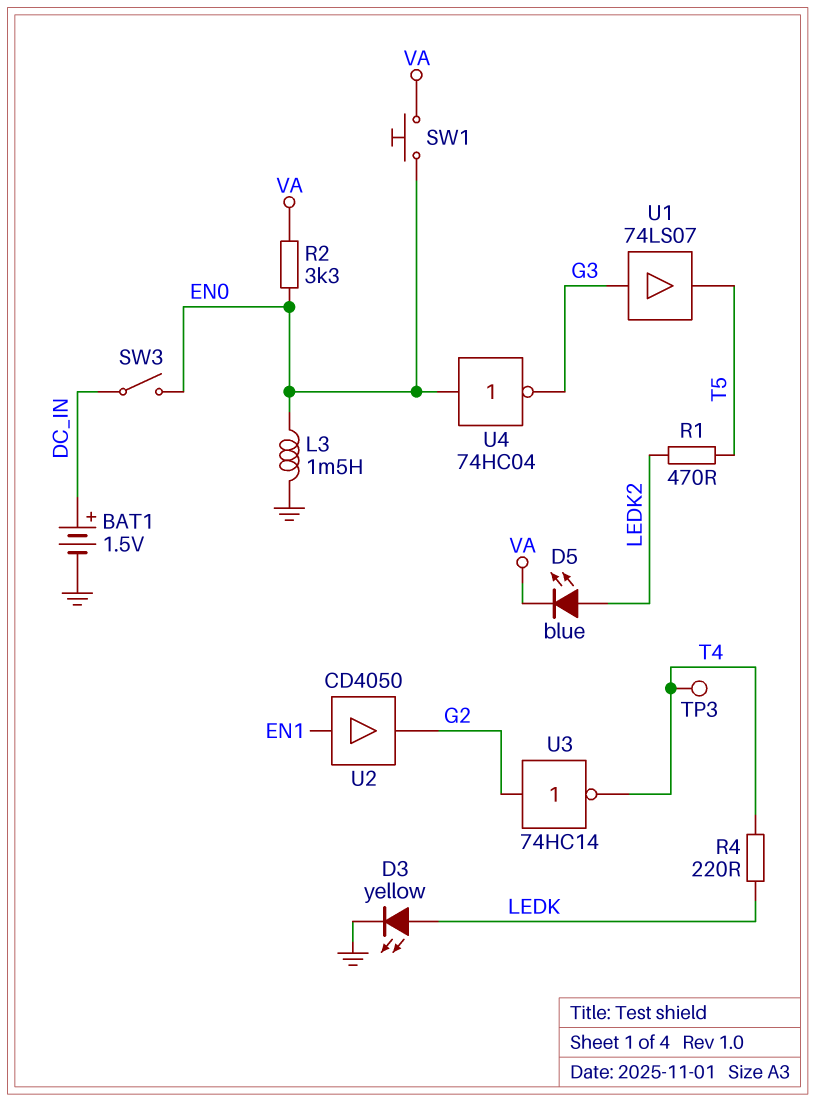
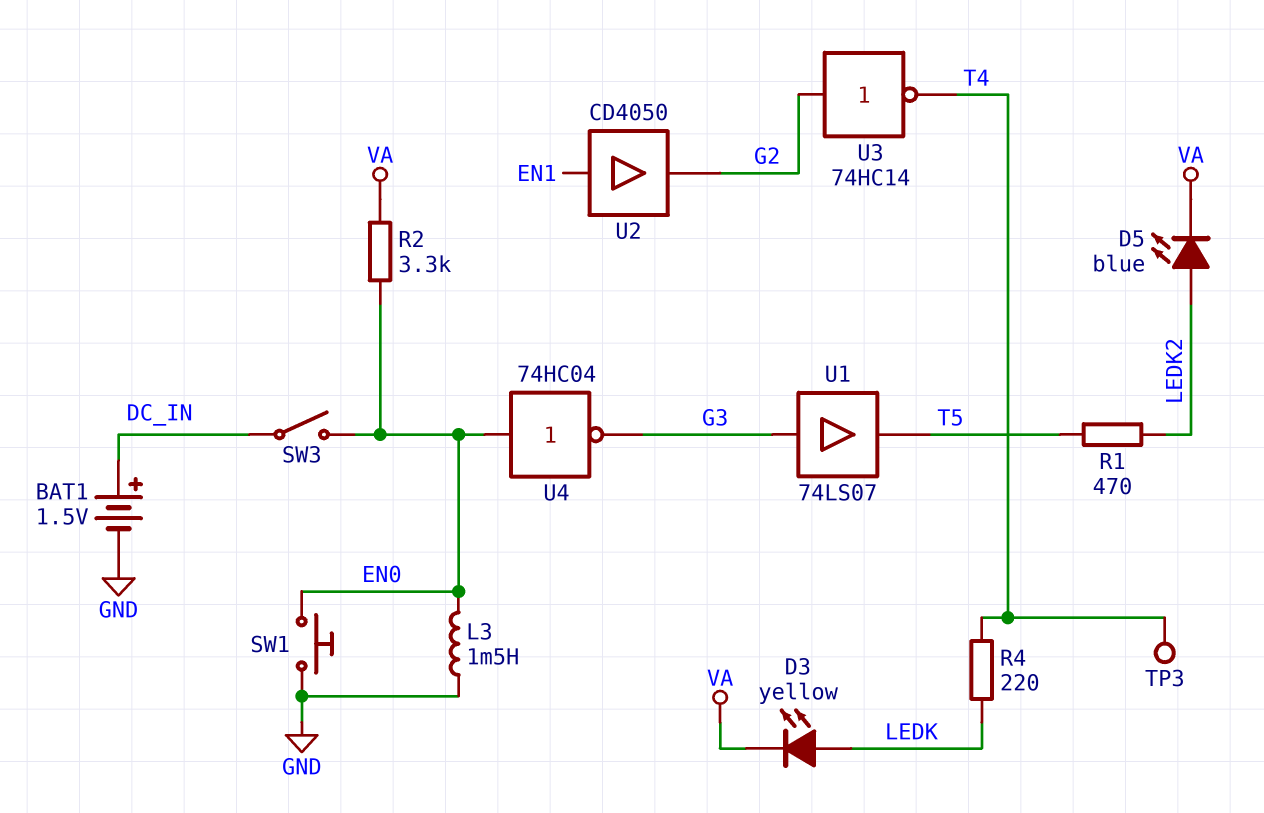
D3: LED yellow (A LEDK, K GND) -> LED yellow (A LEDK, K VA)
SW1: button (EN0, VA) -> button (EN0, GND)

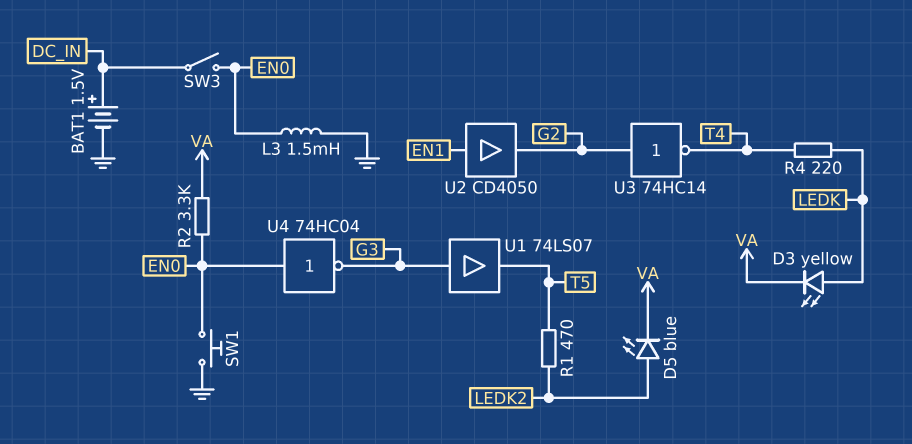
TP3: test point (T4) -> none

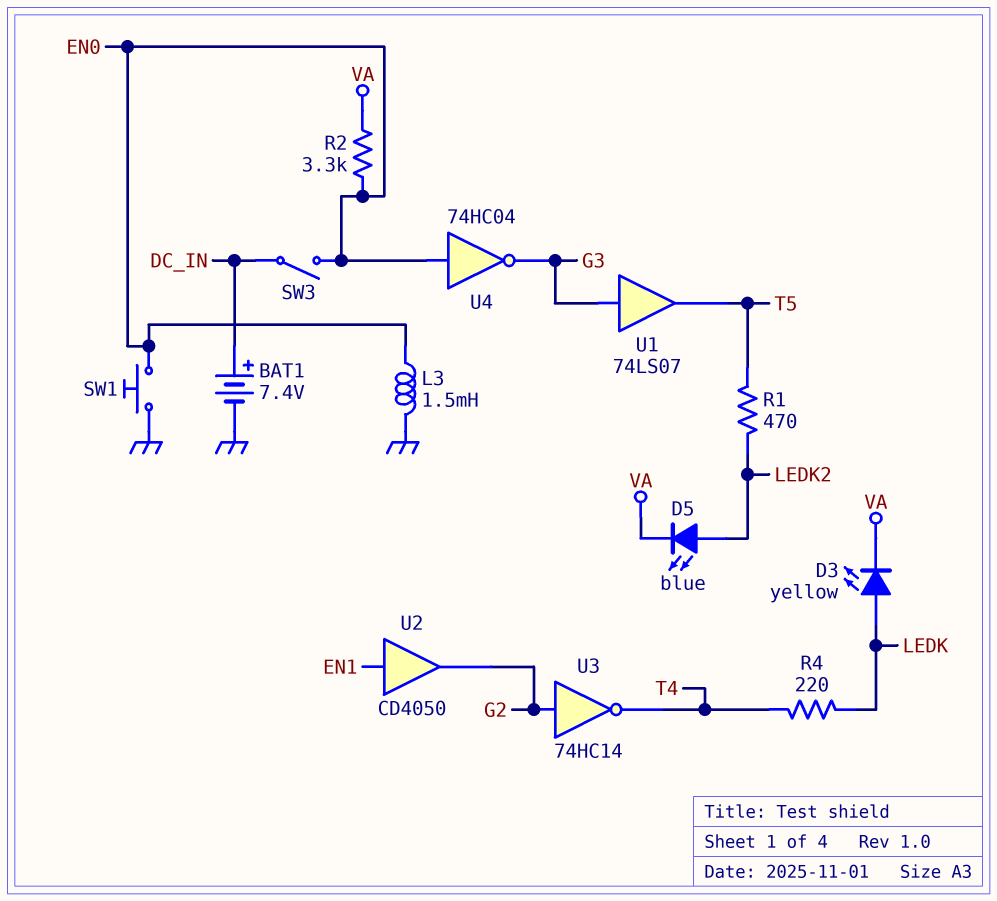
BAT1: 1.5V (plus DC_IN, minus GND) -> 7.4V (plus DC_IN, minus GND)

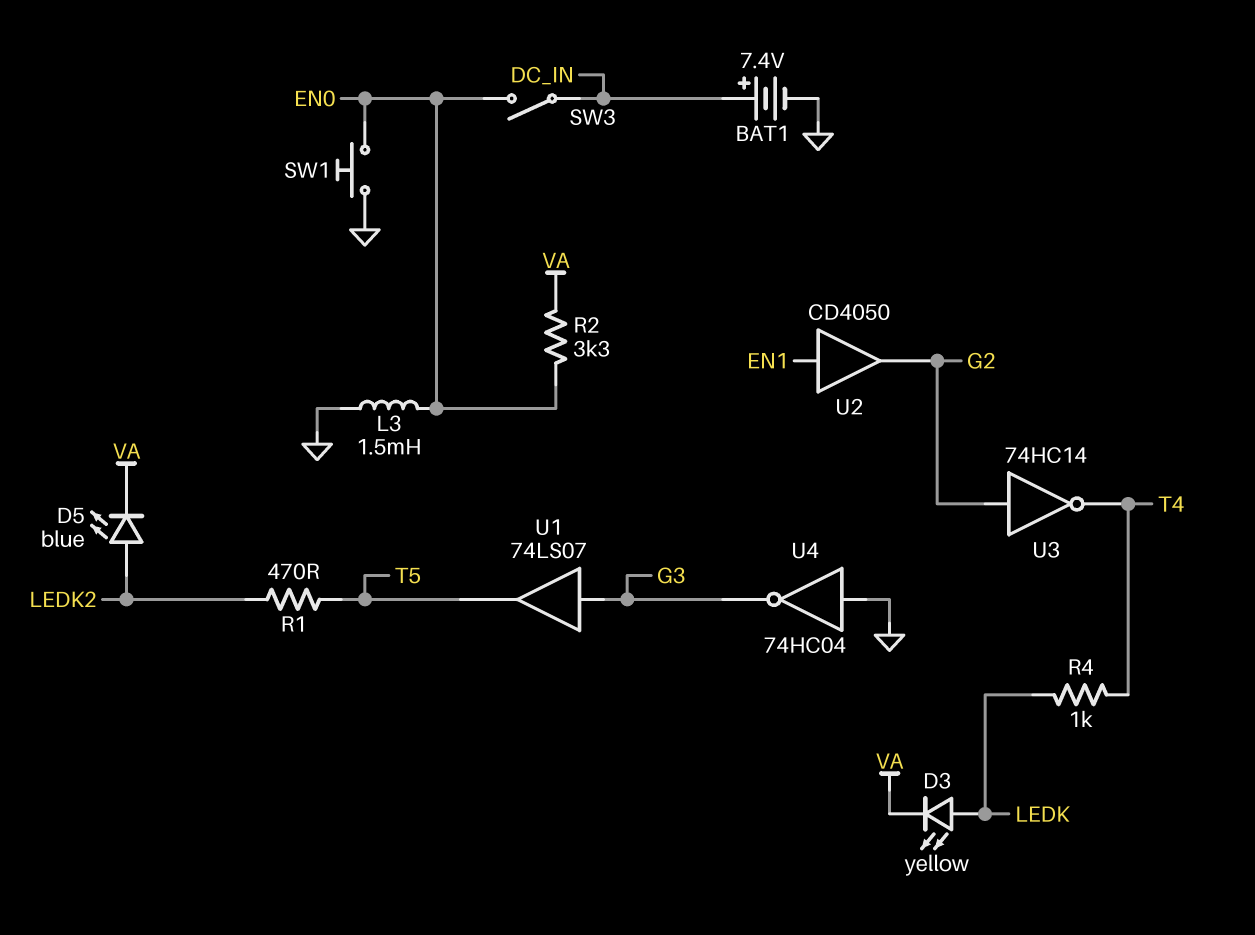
R4: 220 (LEDK, T4) -> 1k (LEDK, T4)
U4: NOT 74HC04 (in EN0, out G3) -> NOT 74HC04 (in GND, out G3)

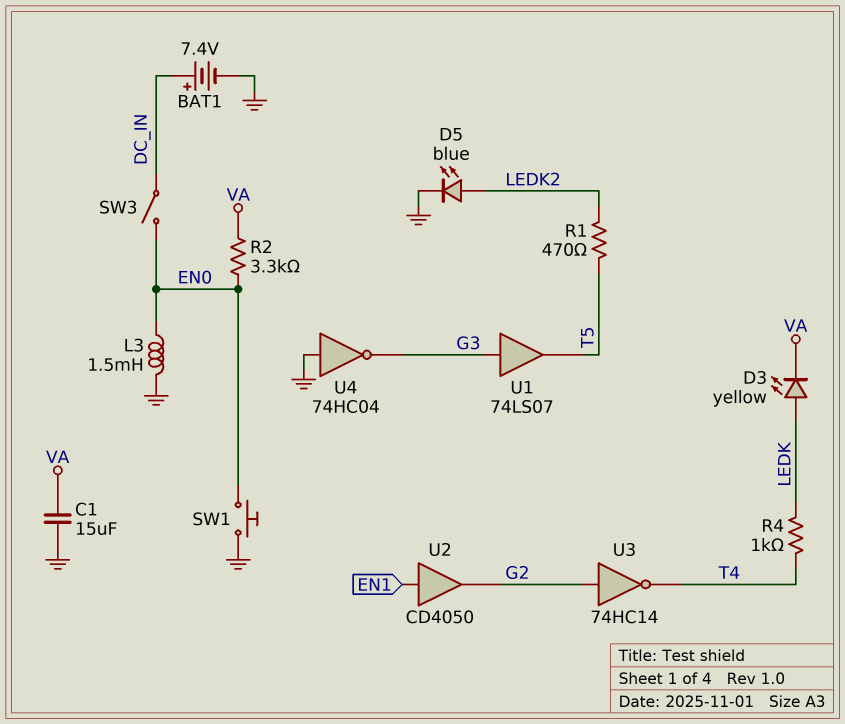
C1: none -> 15uF (GND, VA)
D5: LED blue (A LEDK2, K VA) -> LED blue (A LEDK2, K GND)

